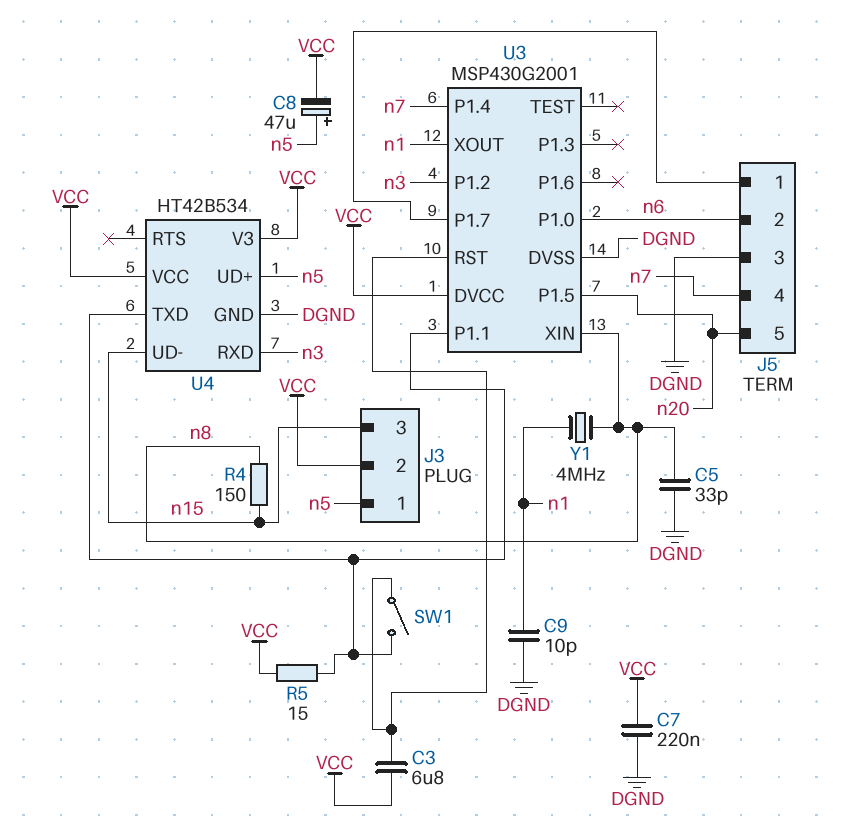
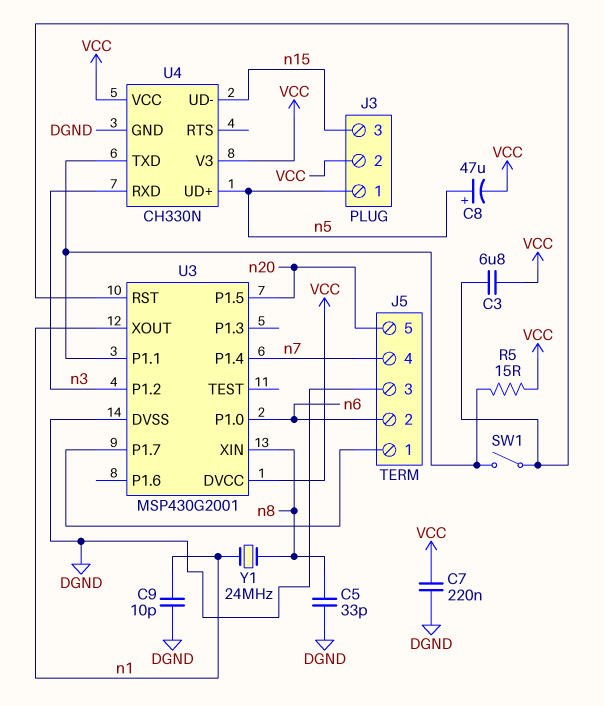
R4: 150 (n8, n15) -> none
U4: HT42B534 -> CH330N
Y1: 4MHz (n1, n8) -> 24MHz (n1, n8)

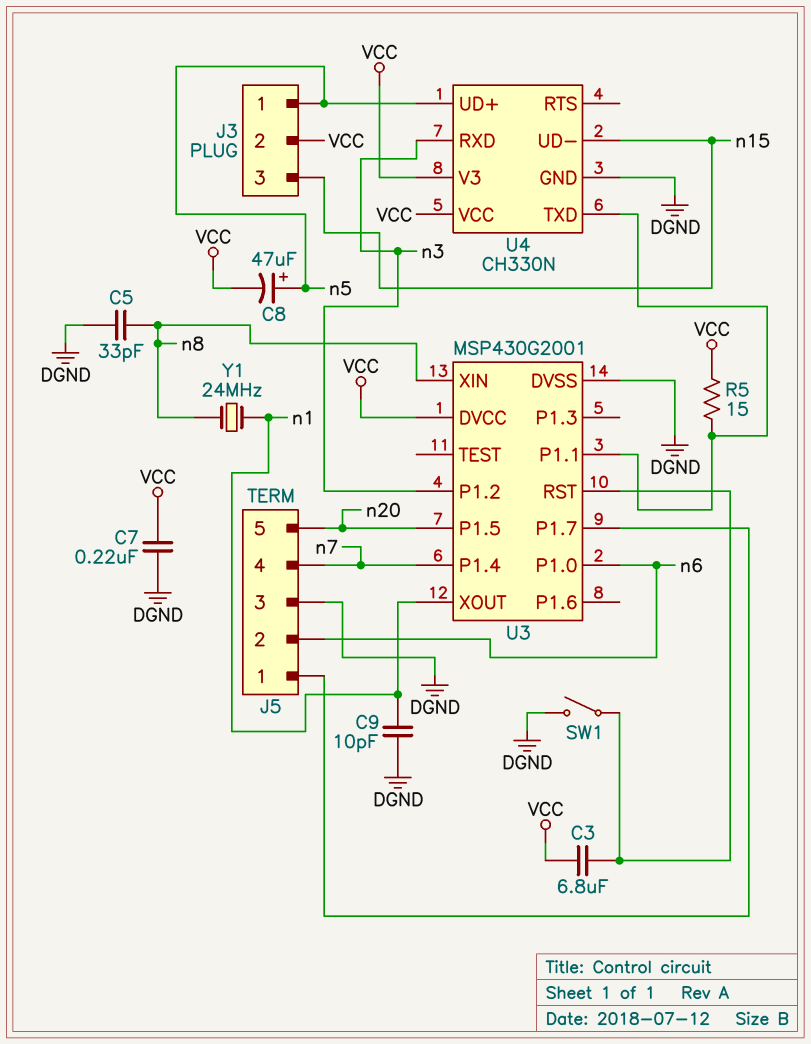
SW1: switch (U3/P1.1, U3/RST) -> switch (DGND, U3/RST)

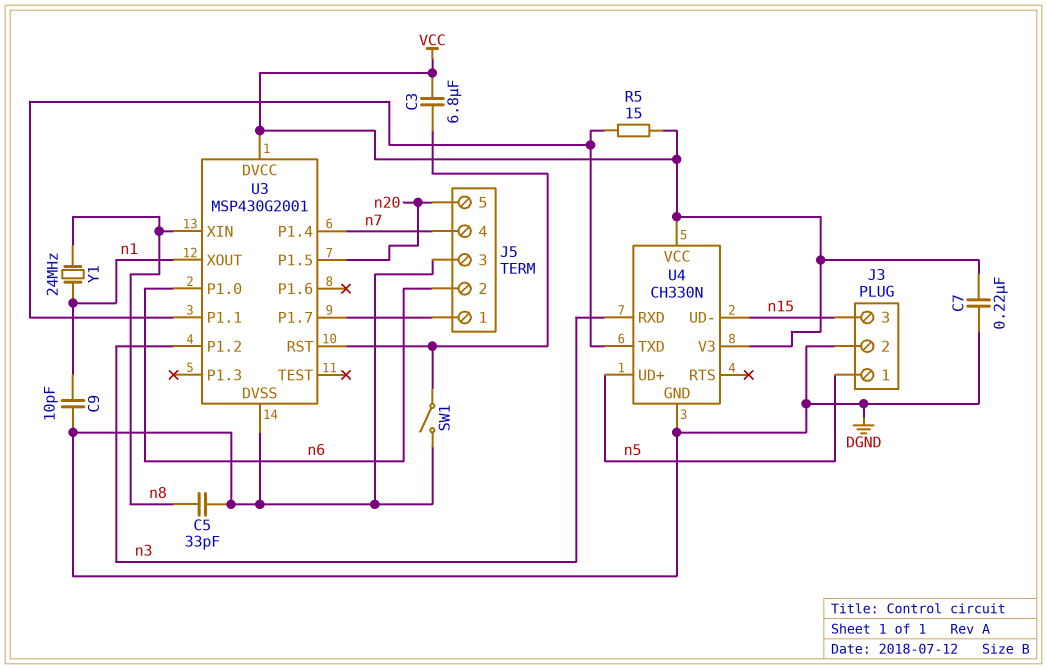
C8: 47uF (plus n5, minus VCC) -> none
J3 pin 2: VCC -> DGND

